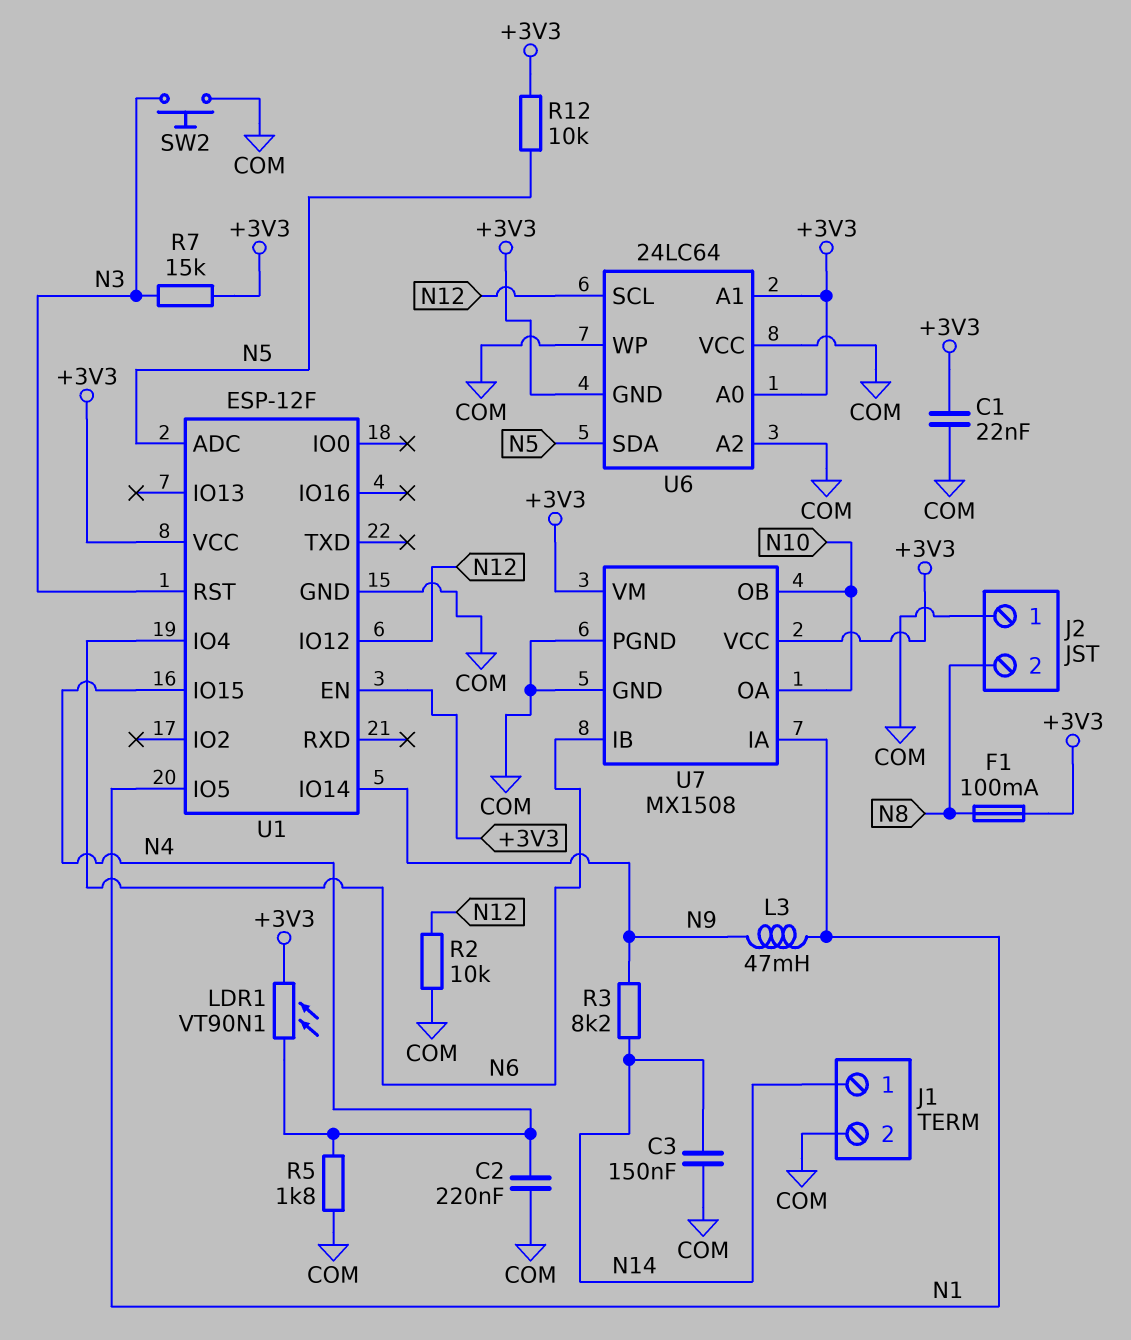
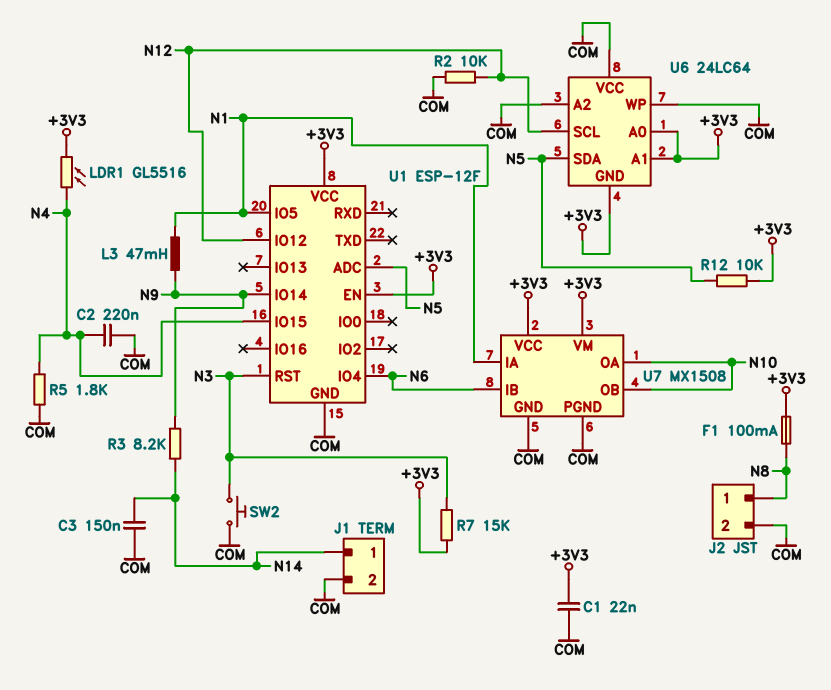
J2 pin 1: COM -> N8
J2 pin 2: N8 -> COM
LDR1: VT90N1 (+3V3, N4) -> GL5516 (+3V3, N4)

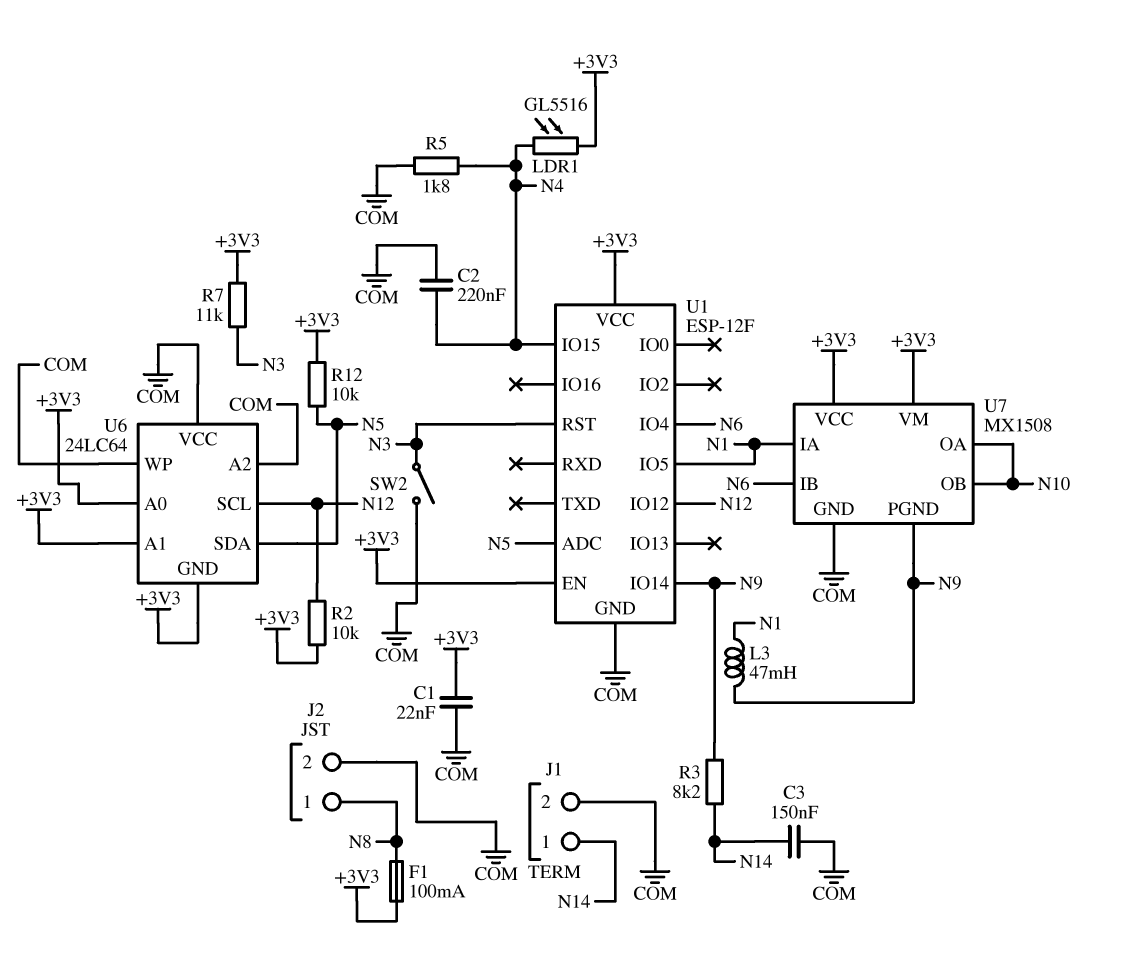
R2: 10k (COM, N12) -> 10k (+3V3, N12)
R7: 15k (+3V3, N3) -> 11k (+3V3, N3)
SW2: button (COM, N3) -> switch (COM, N3)
U7 pin PGND: COM -> N9

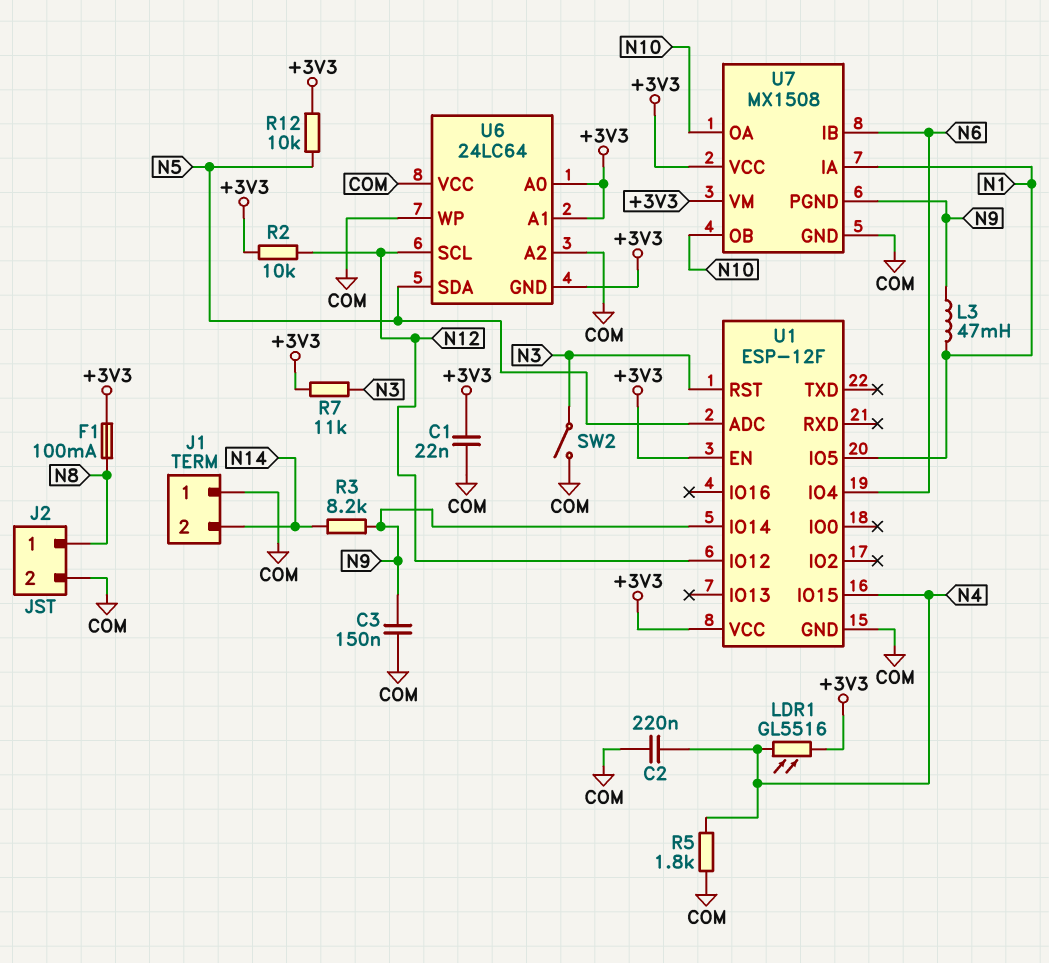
C3: 150nF (COM, N14) -> 150nF (COM, N9)
J1 pin 1: N14 -> COM
J1 pin 2: COM -> N14

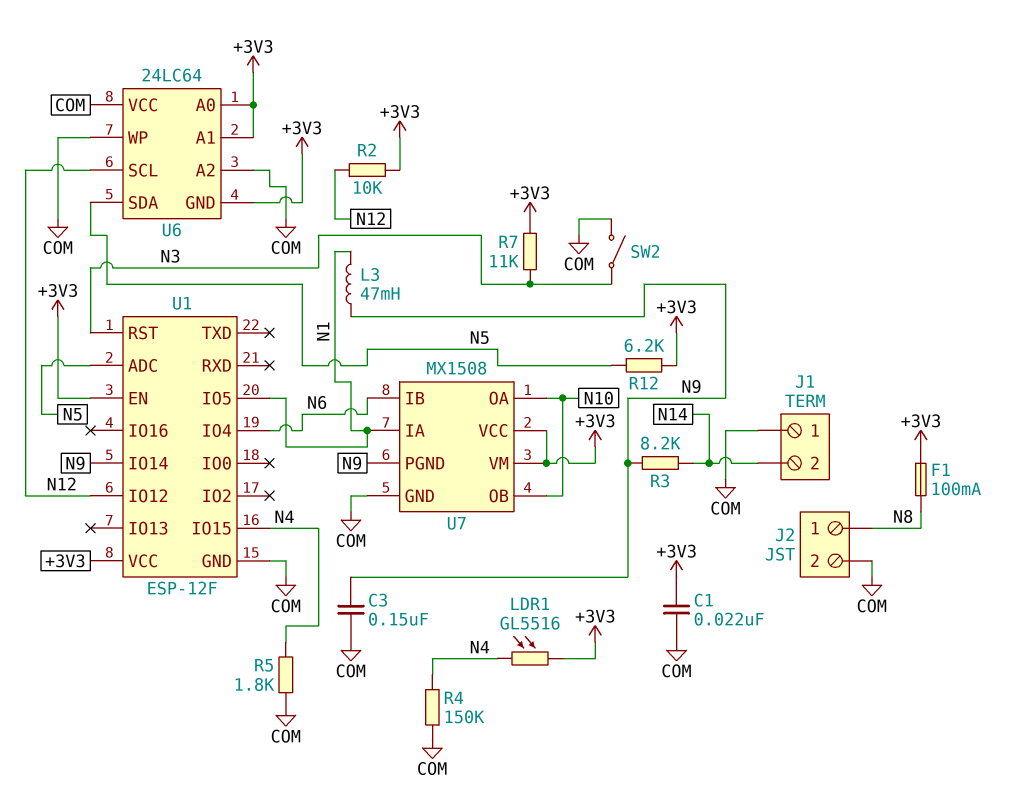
C2: 220nF (COM, N4) -> none
R4: none -> 150k (COM, N4)
R12: 10k (+3V3, N5) -> 6.2k (+3V3, N5)

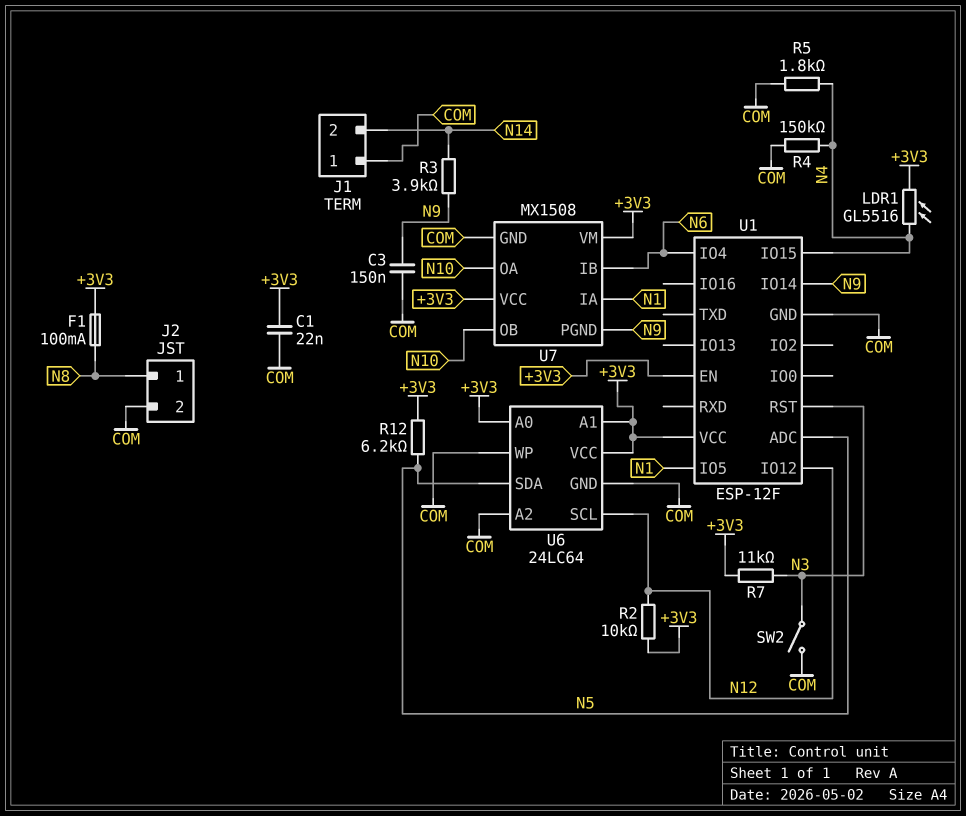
L3: 47mH (N1, N9) -> none
R3: 8.2k (N9, N14) -> 3.9k (N9, N14)
U6 pin GND: +3V3 -> COM
U6 pin VCC: COM -> +3V3

